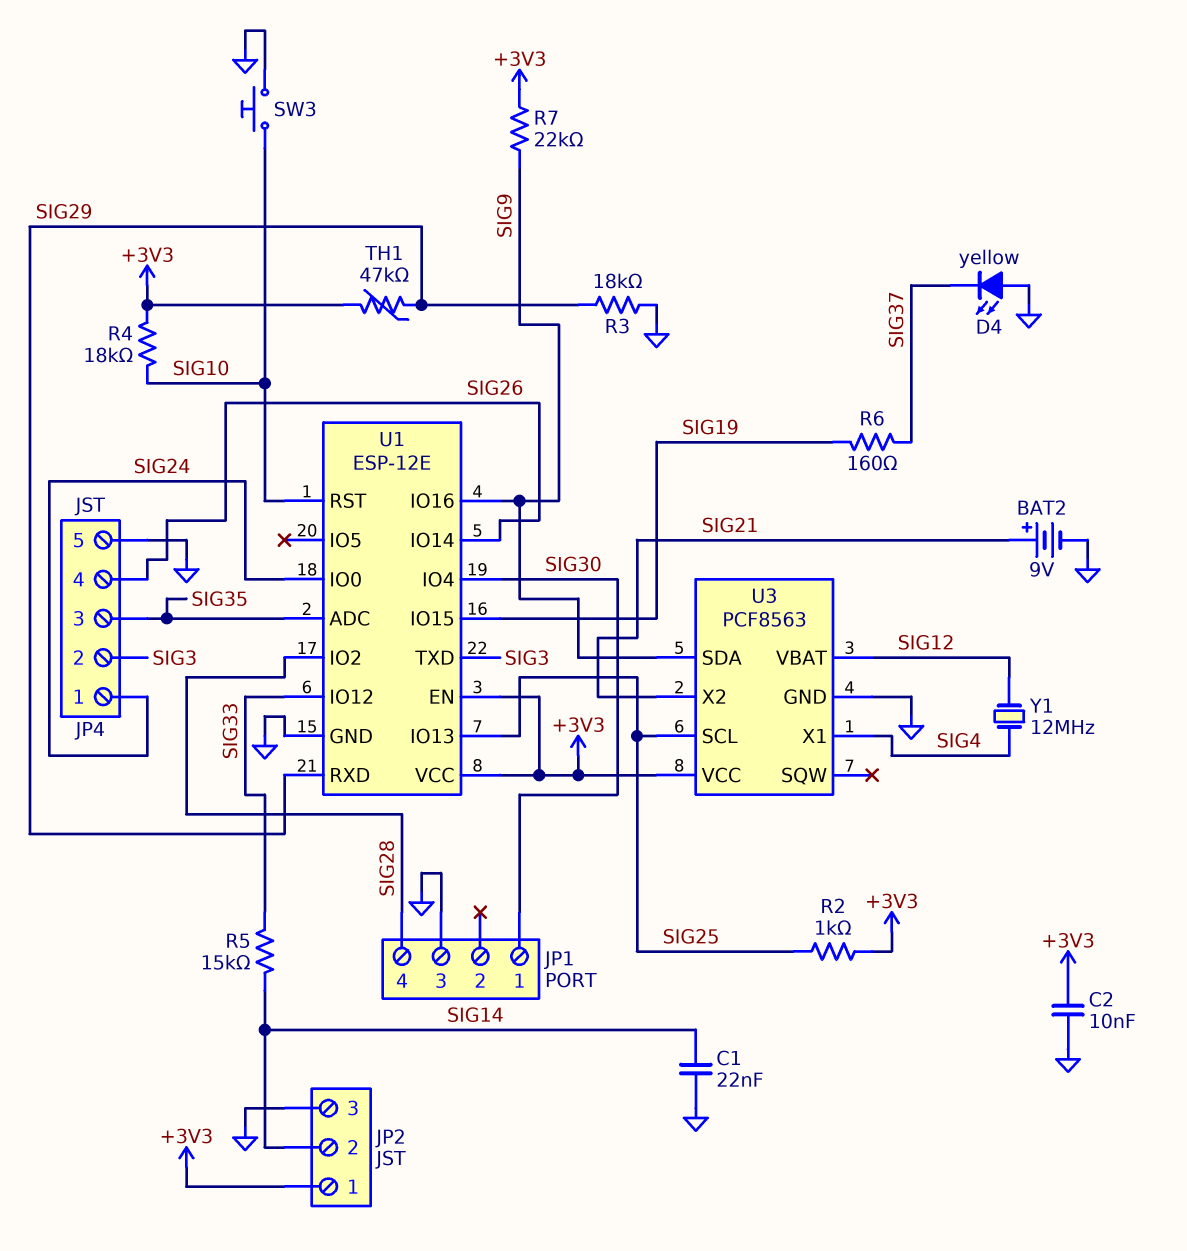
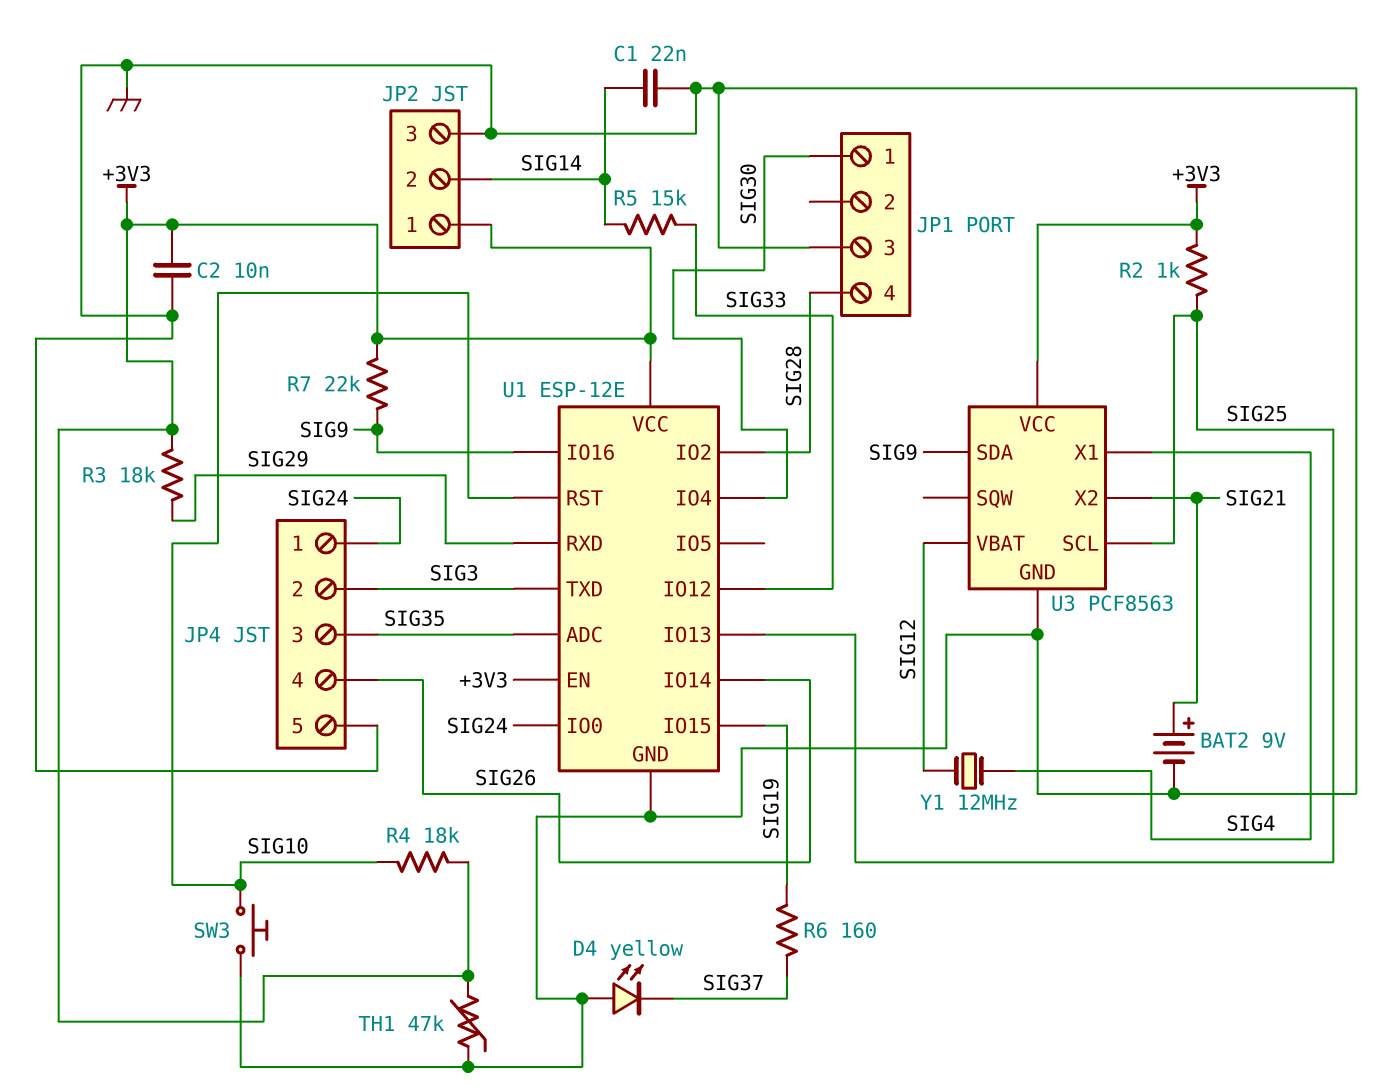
R3: 18k (GND, SIG29) -> 18k (+3V3, SIG29)
TH1: 47k (+3V3, SIG29) -> 47k (+3V3, GND)

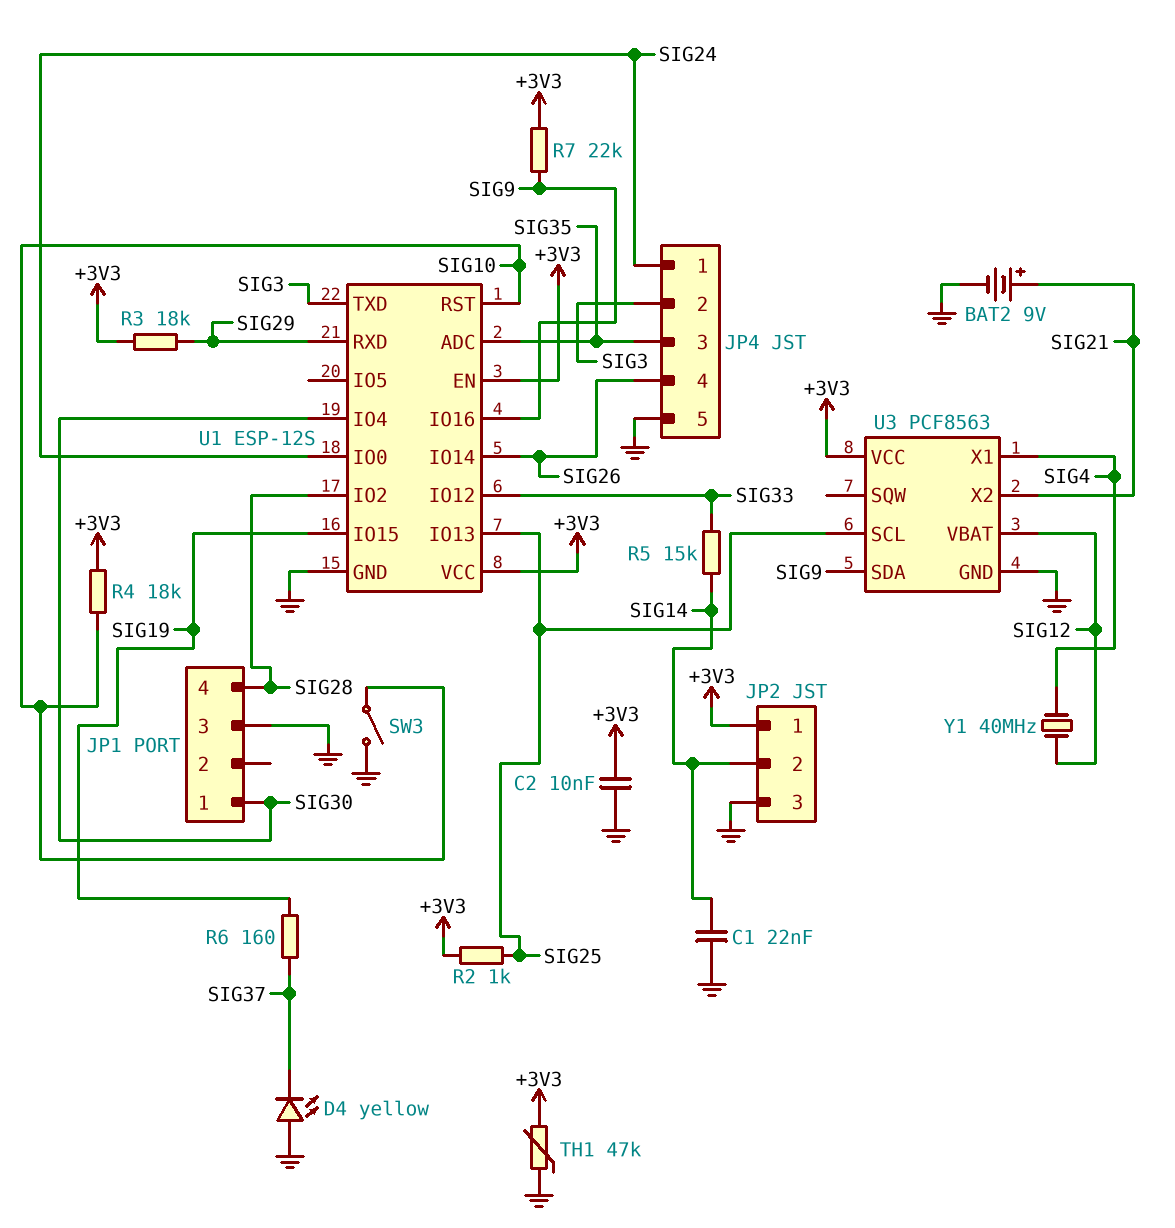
SW3: button (GND, SIG10) -> switch (GND, SIG10)
U1: ESP-12E -> ESP-12S
Y1: 12MHz (SIG4, SIG12) -> 40MHz (SIG4, SIG12)

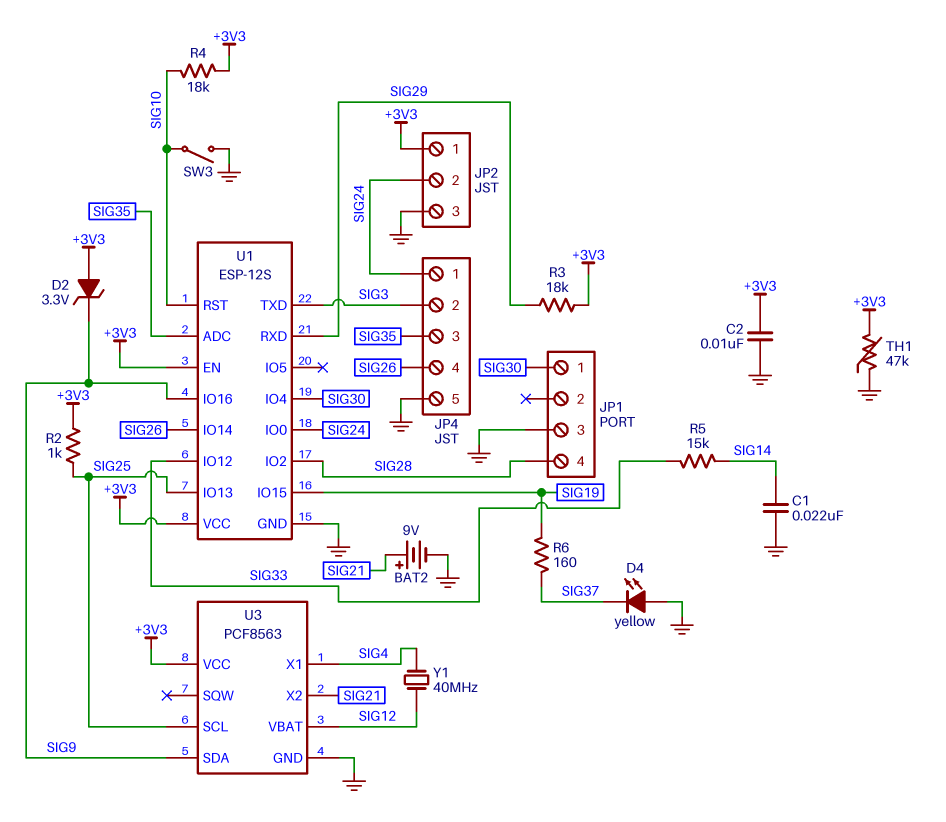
D2: none -> zener 3.3V (A +3V3, K SIG9)
JP2 pin 2: SIG14 -> SIG24
R7: 22k (+3V3, SIG9) -> none

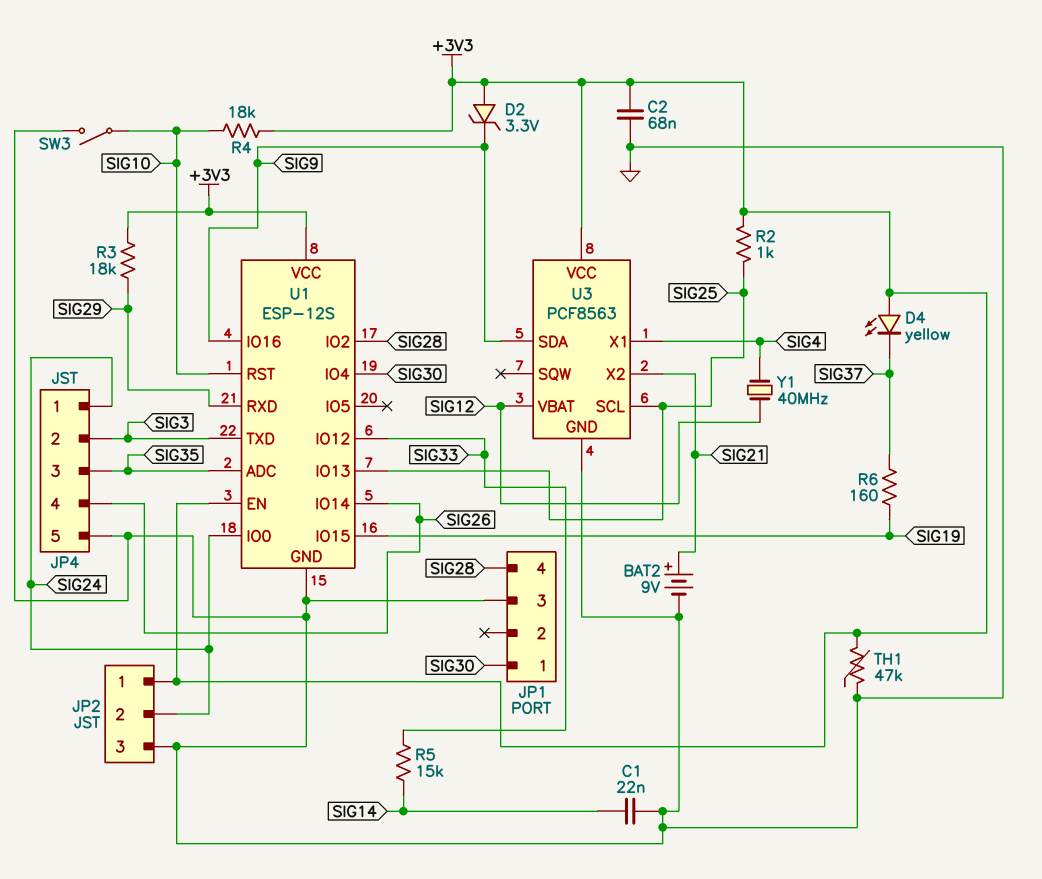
C2: 10nF (+3V3, GND) -> 68nF (+3V3, GND)
D4: LED yellow (A GND, K SIG37) -> LED yellow (A +3V3, K SIG37)

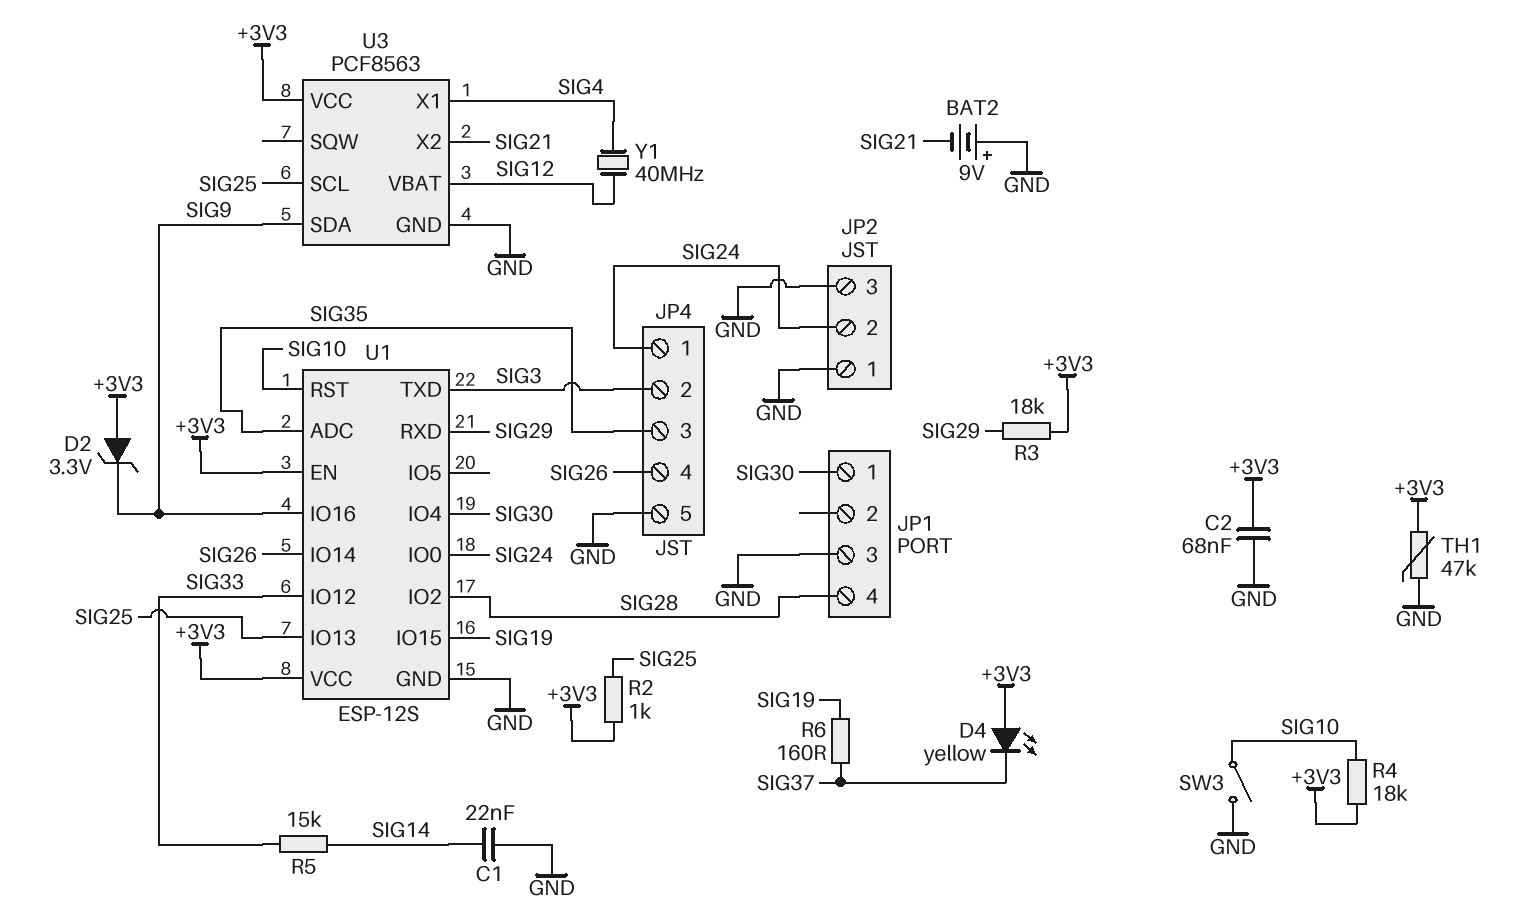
BAT2: 9V (plus SIG21, minus GND) -> 9V (plus GND, minus SIG21)
JP2 pin 1: +3V3 -> GND

